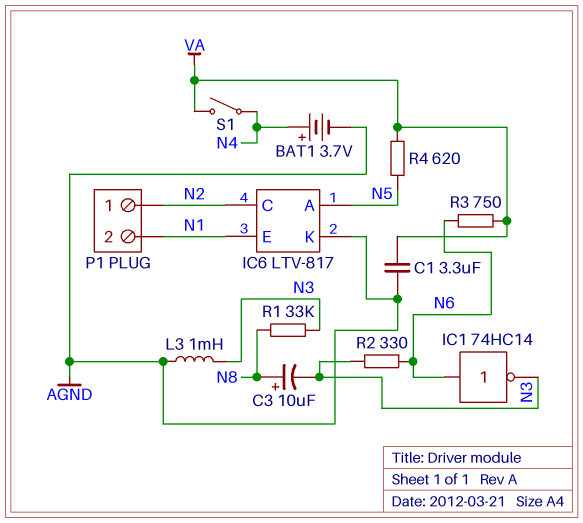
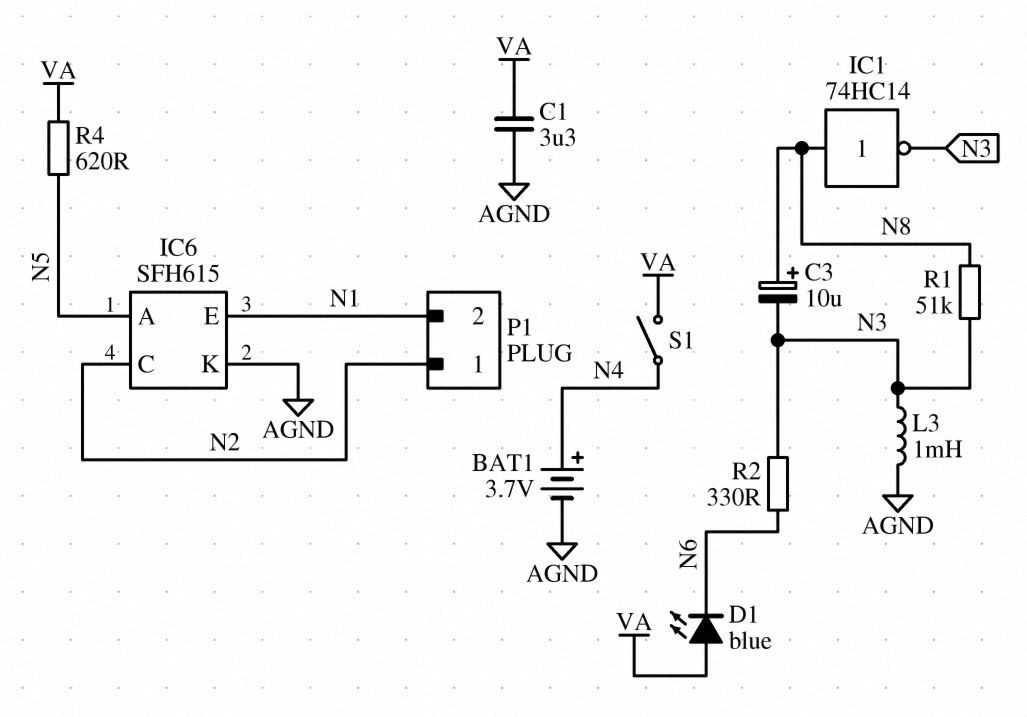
D1: none -> LED blue (A VA, K N6)
IC1: NOT 74HC14 (in N6, out N3) -> NOT 74HC14 (in N8, out N3)
IC6: LTV-817 -> SFH615
R1: 33k (N3, N8) -> 51k (N3, N8)
R3: 750 (N6, VA) -> none

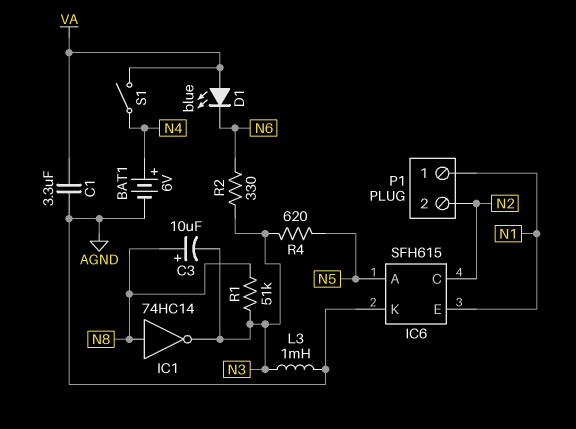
BAT1: 3.7V (plus N4, minus AGND) -> 6V (plus N4, minus AGND)
P1 pin 1: N2 -> N1
P1 pin 2: N1 -> N2
R4: 620 (N5, VA) -> 620 (N3, N5)

